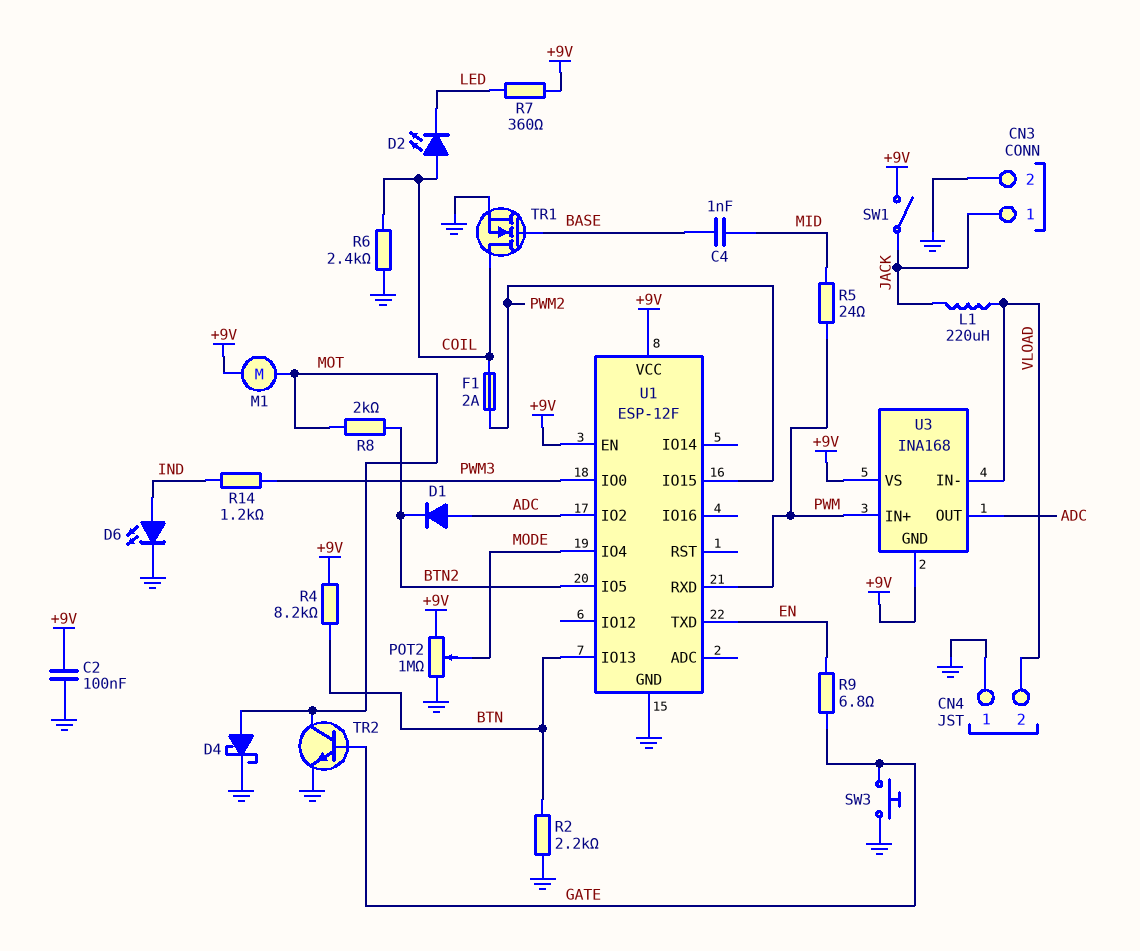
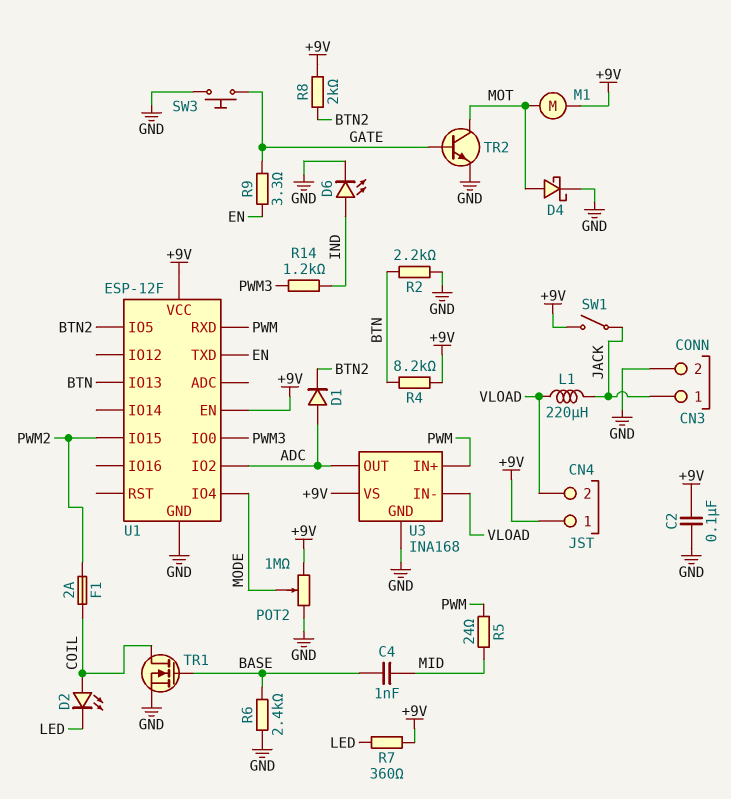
CN4 pin 1: GND -> +9V
R6: 2.4k (COIL, GND) -> 2.4k (BASE, GND)
R8: 2k (BTN2, MOT) -> 2k (+9V, BTN2)
R9: 6.8 (EN, GATE) -> 3.3 (EN, GATE)
U3 pin GND: +9V -> GND

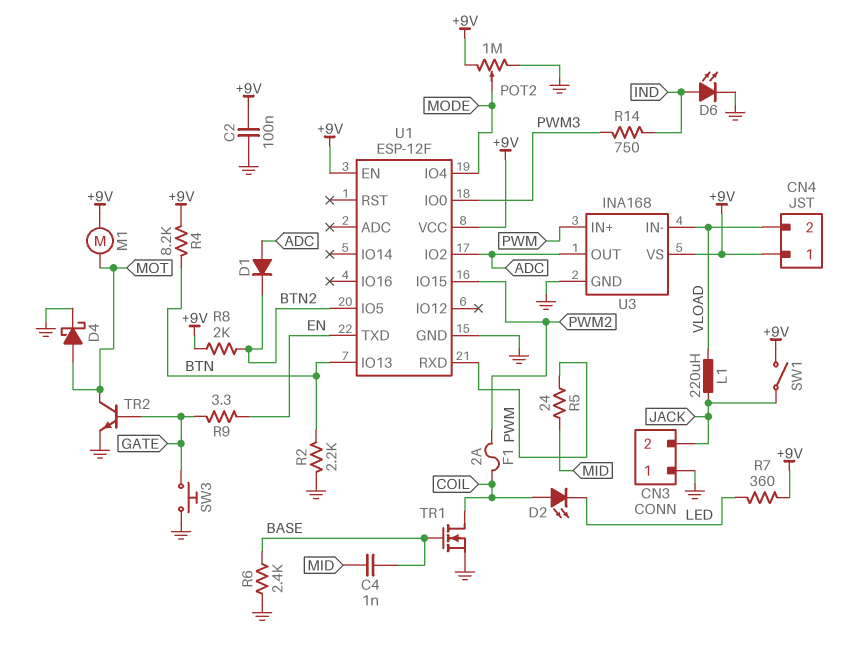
CN3 pin 1: JACK -> GND
CN3 pin 2: GND -> JACK
R14: 1.2k (IND, PWM3) -> 750 (IND, PWM3)

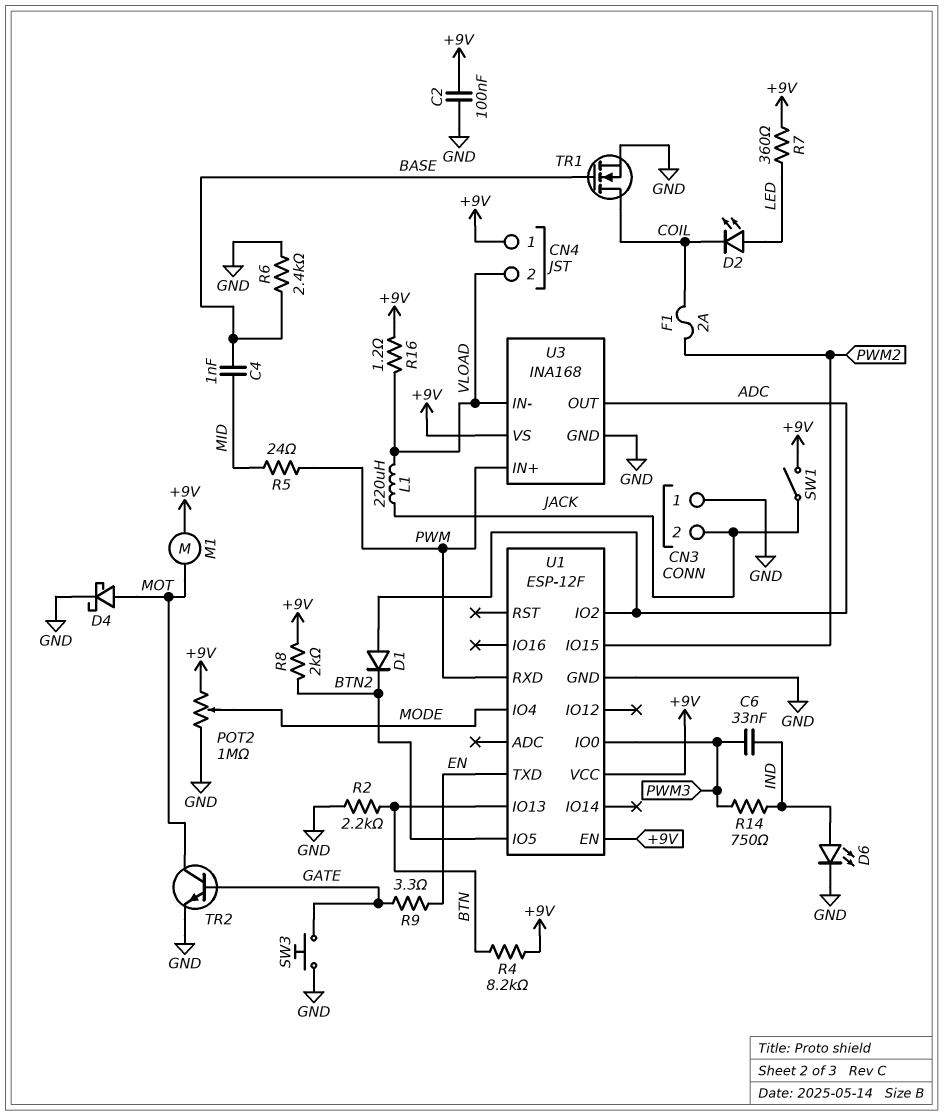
C6: none -> 33nF (IND, PWM3)
D2: LED (A COIL, K LED) -> LED (A LED, K COIL)
R16: none -> 1.2 (+9V, VLOAD)

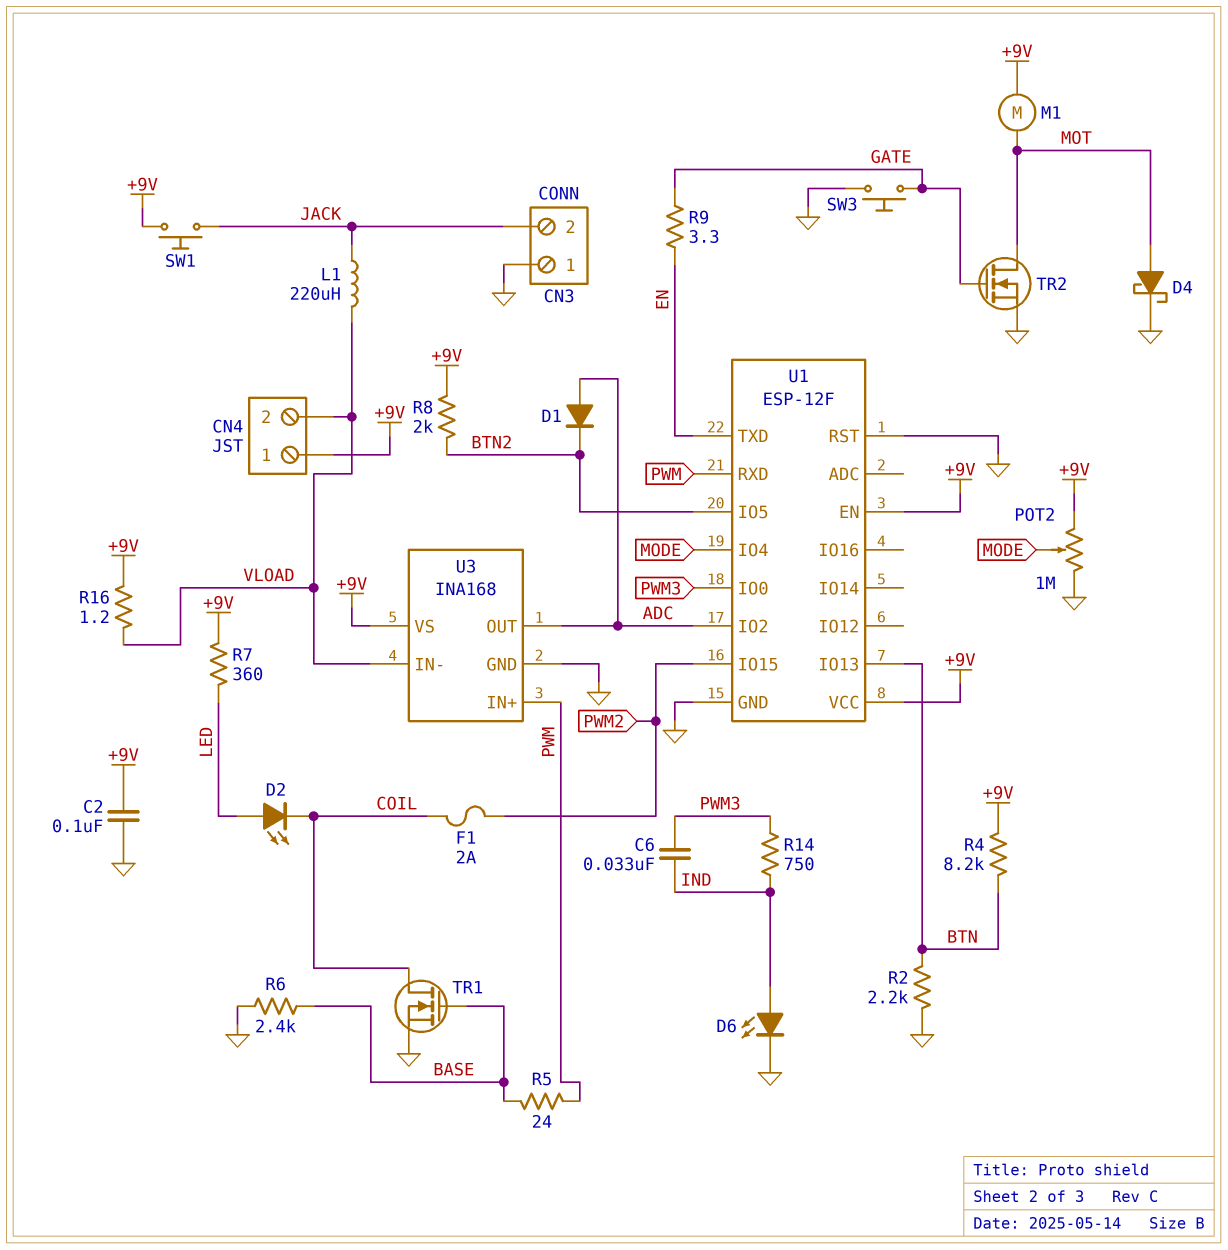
C4: 1nF (BASE, MID) -> none
R5: 24 (MID, PWM) -> 24 (BASE, PWM)
SW1: switch (+9V, JACK) -> button (+9V, JACK)
TR2: NPN (B GATE, C MOT, E GND) -> NMOS (G GATE, D MOT, S GND)
U1 pin RST: none -> GND

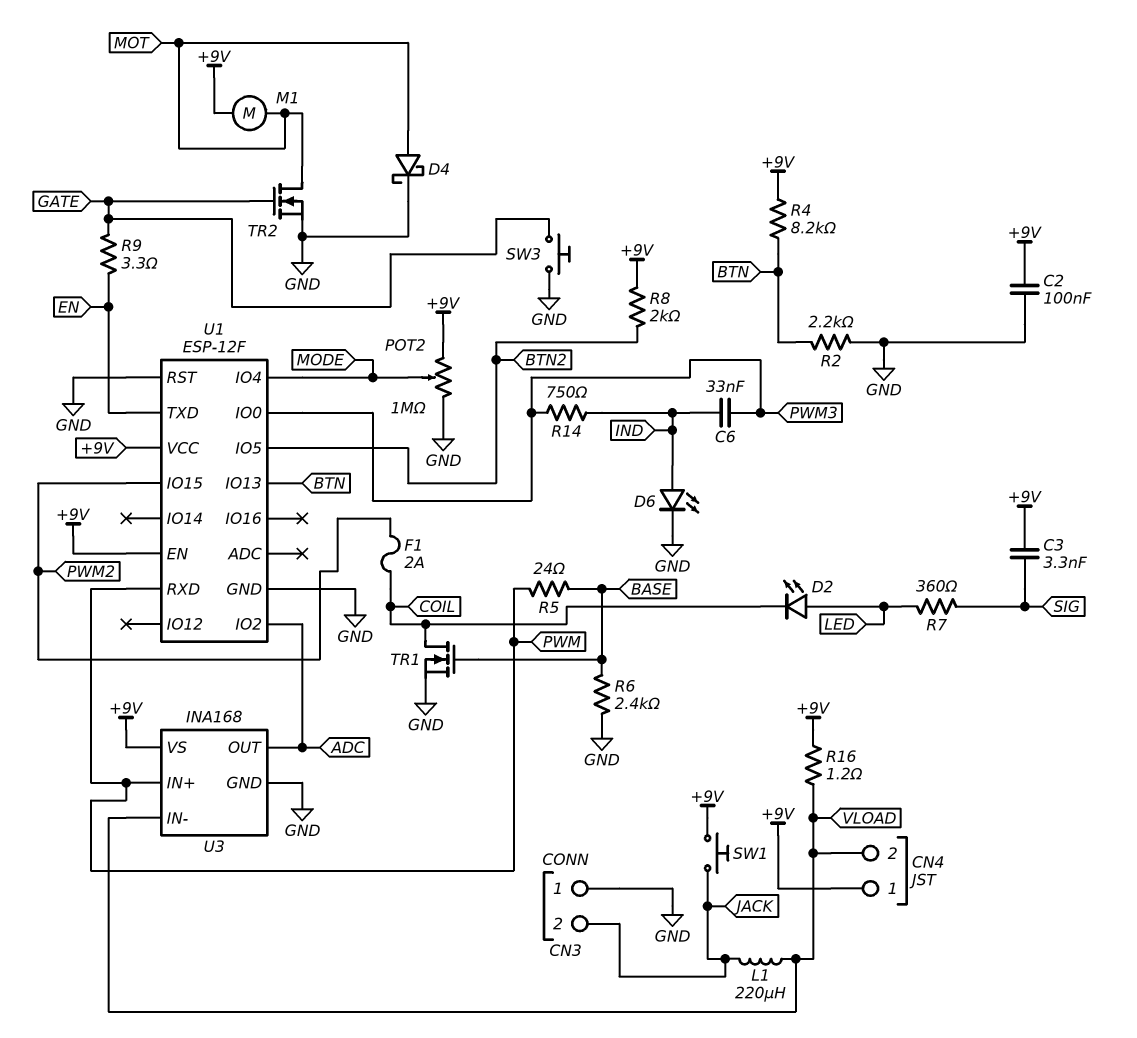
C3: none -> 3.3nF (+9V, SIG)
D1: diode (A ADC, K BTN2) -> none
R7: 360 (+9V, LED) -> 360 (LED, SIG)

